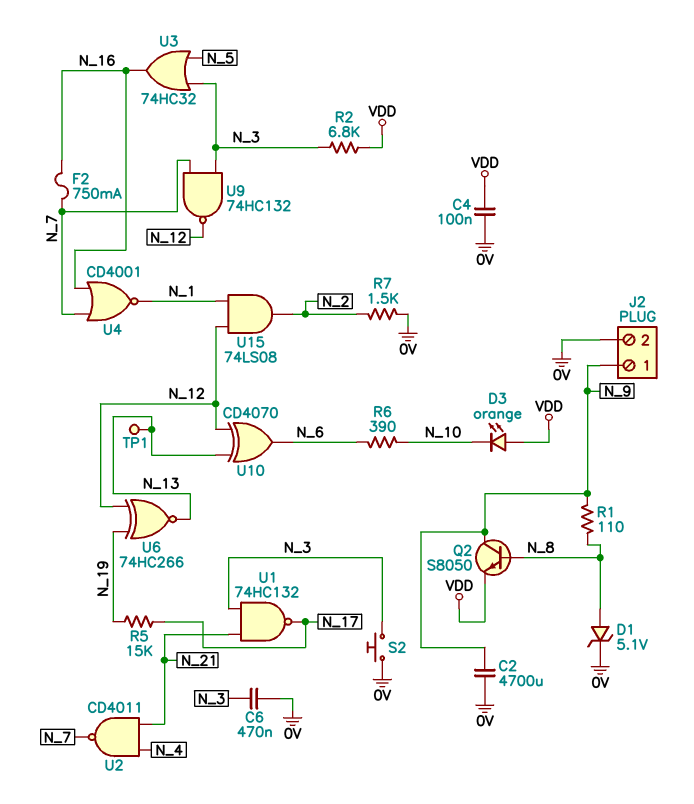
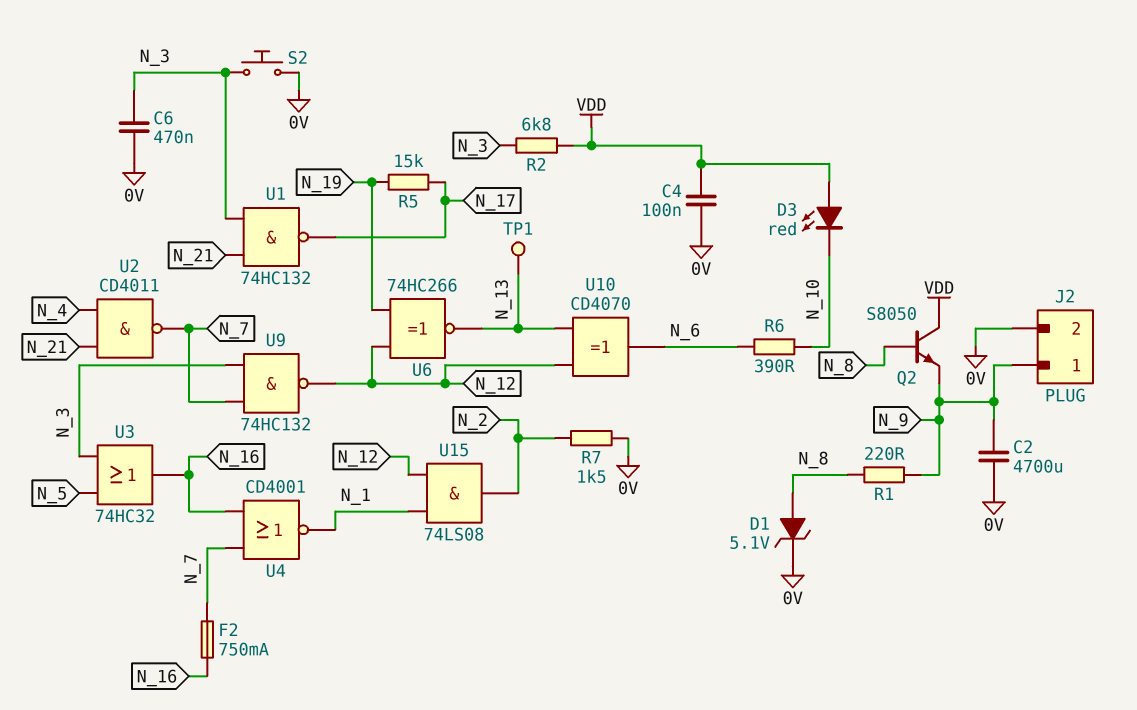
D3: LED orange (A VDD, K N_10) -> LED red (A VDD, K N_10)
Q2: NPN S8050 (B N_8, C N_9, E VDD) -> NPN S8050 (B N_8, C VDD, E N_9)
R1: 110 (N_8, N_9) -> 220 (N_8, N_9)

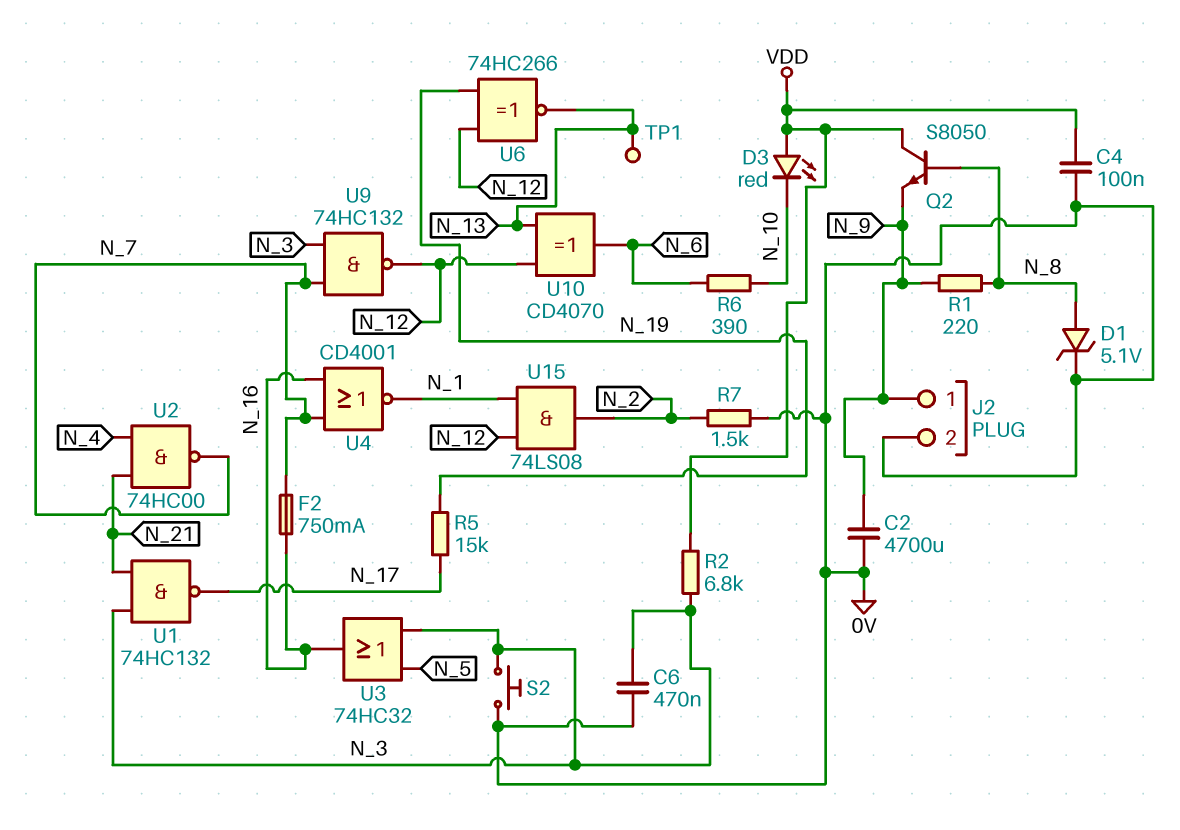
U2: NAND CD4011 (in N_4, in N_21, out N_7) -> NAND 74HC00 (in N_4, in N_21, out N_7)

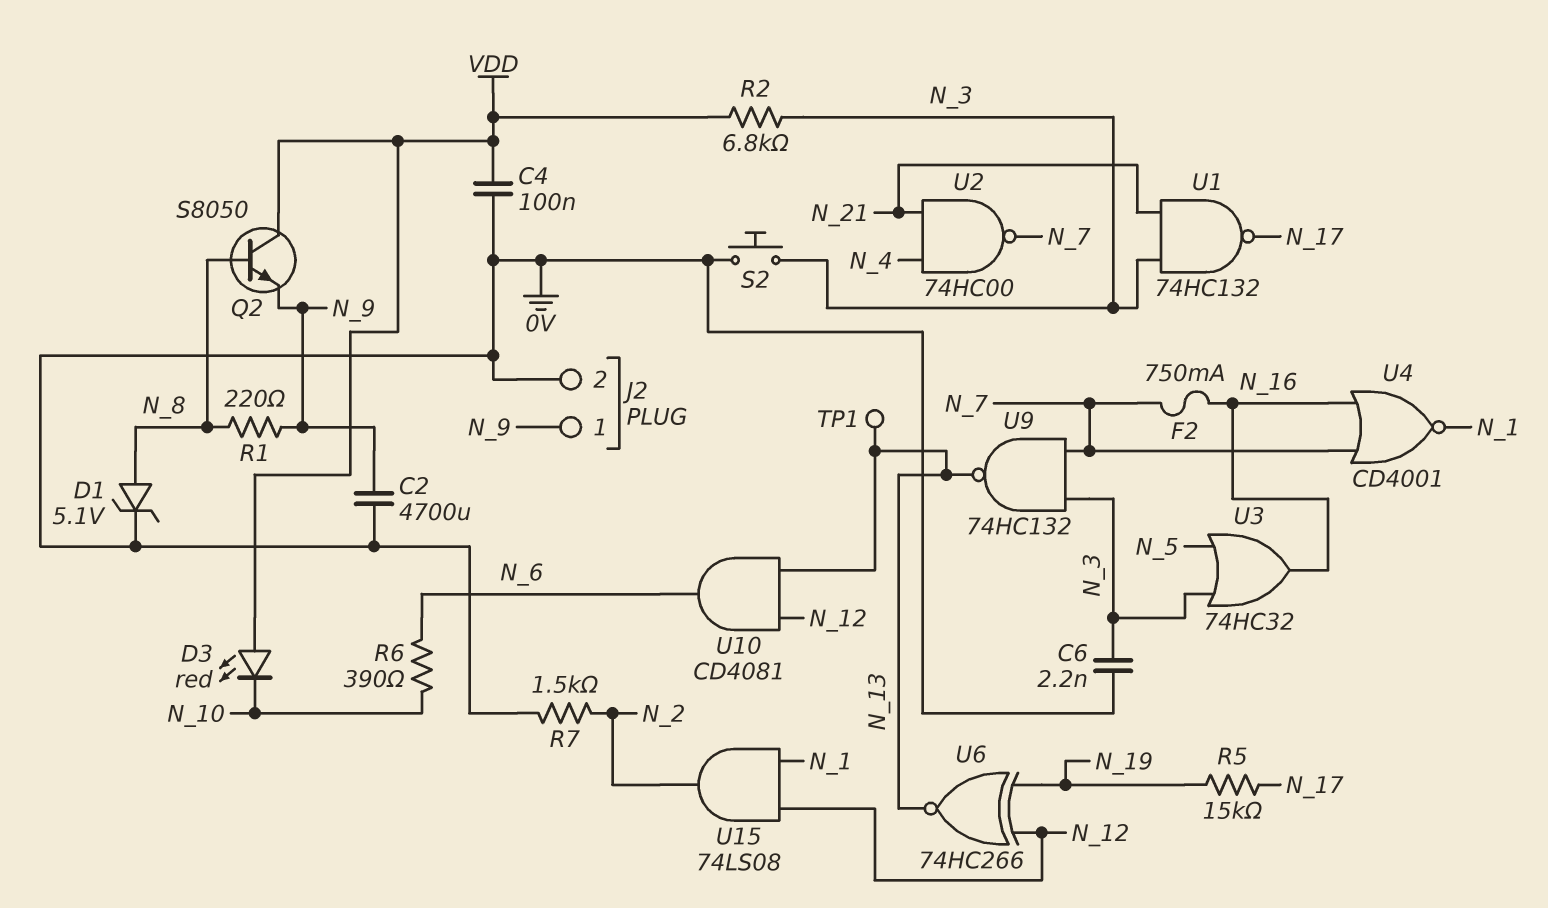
C6: 470nF (0V, N_3) -> 2.2nF (0V, N_3)
U9: NAND 74HC132 (in N_3, in N_7, out N_12) -> NAND 74HC132 (in N_3, in N_7, out N_13)
U10: XOR CD4070 (in N_12, in N_13, out N_6) -> AND CD4081 (in N_12, in N_13, out N_6)

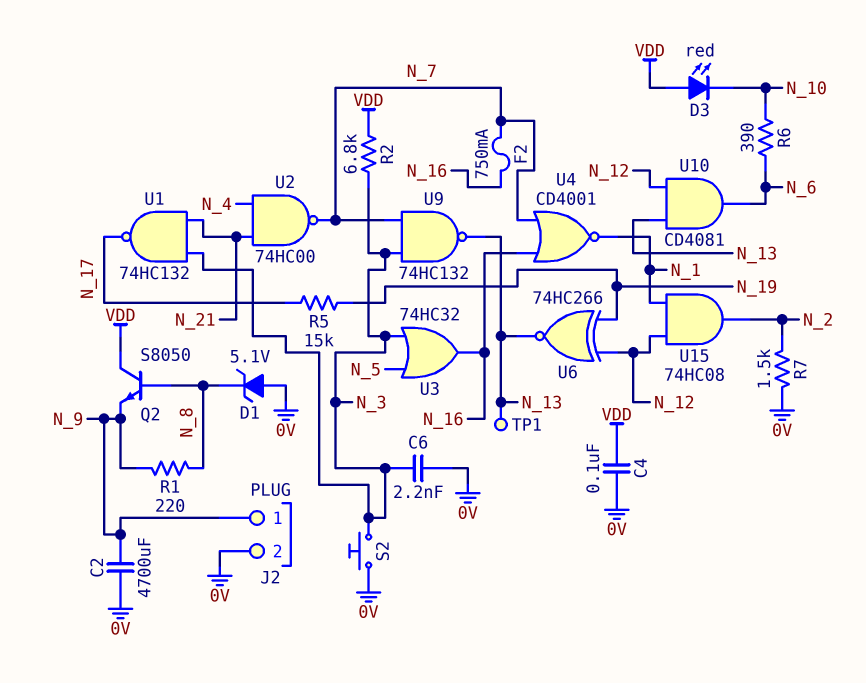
D1: zener 5.1V (A N_8, K 0V) -> zener 5.1V (A 0V, K N_8)
U15: AND 74LS08 (in N_1, in N_12, out N_2) -> AND 74HC08 (in N_1, in N_12, out N_2)

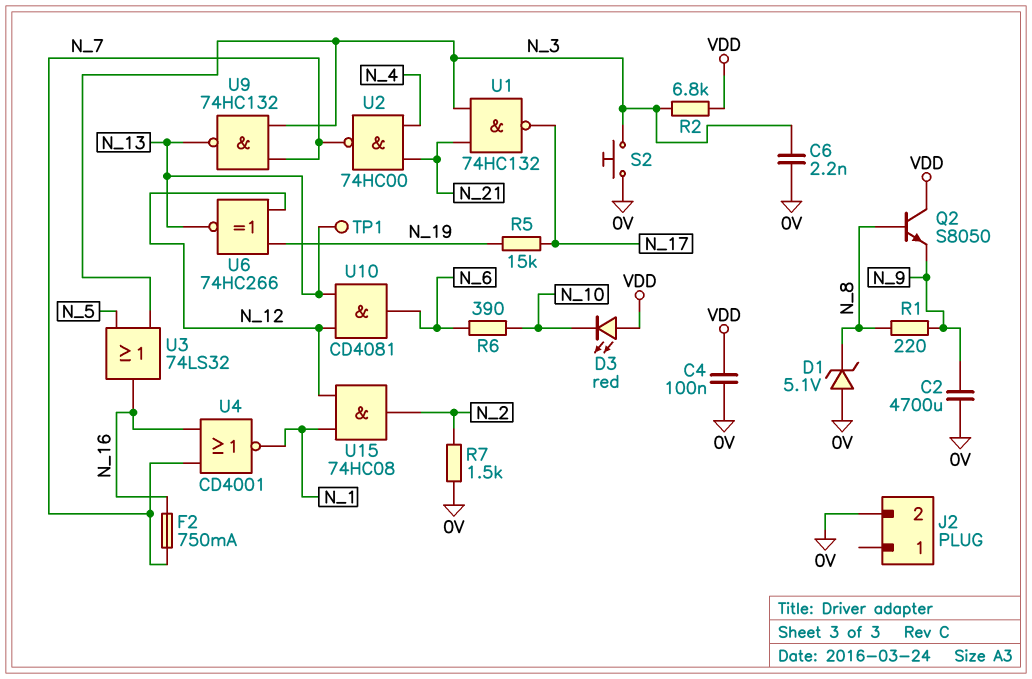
J2 pin 1: N_9 -> none
U3: OR 74HC32 (in N_3, in N_5, out N_16) -> OR 74LS32 (in N_3, in N_5, out N_16)

